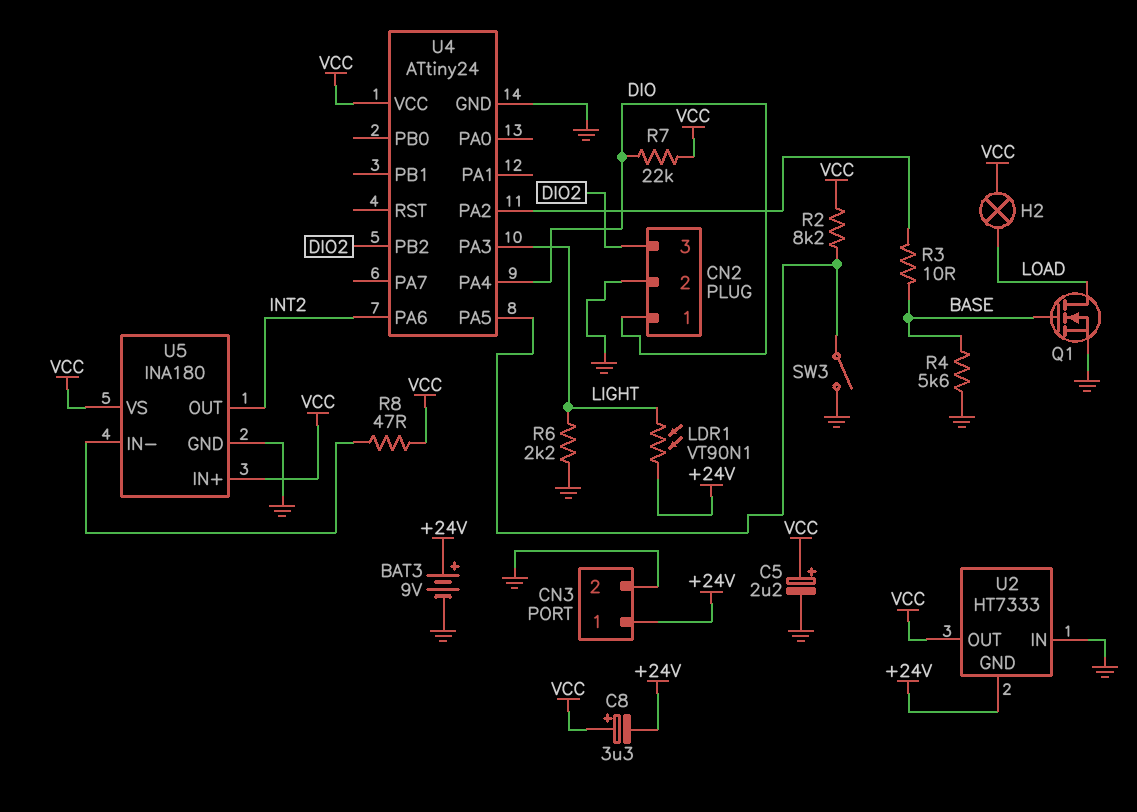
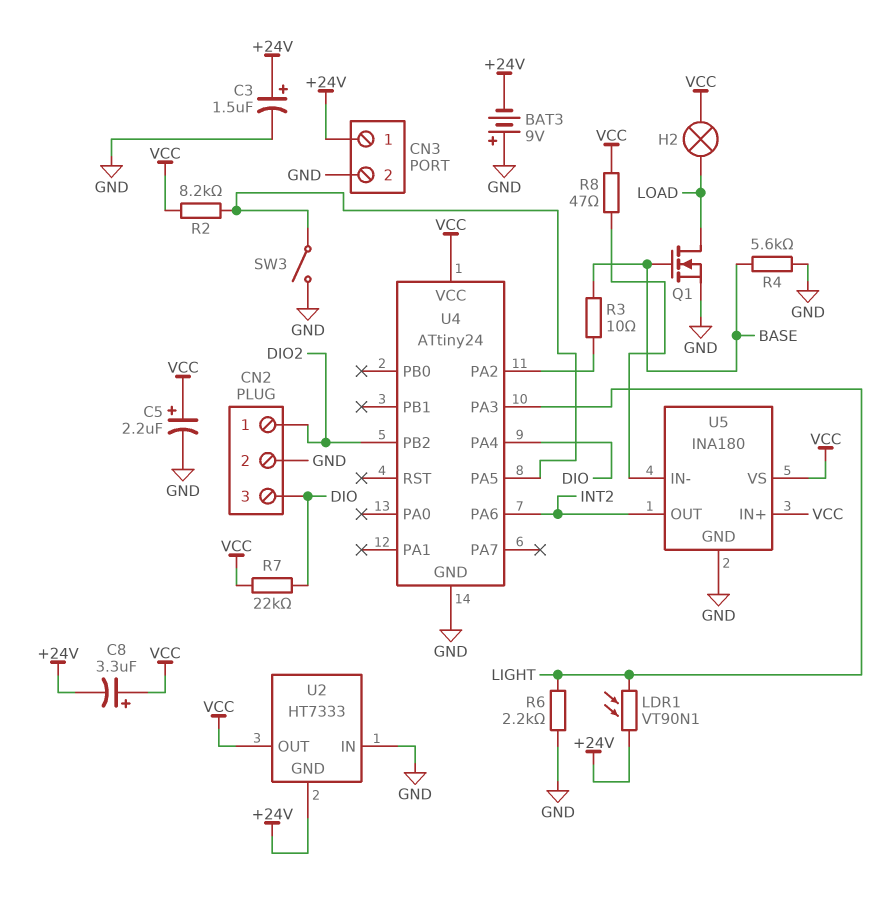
BAT3: 9V (plus +24V, minus GND) -> 9V (plus GND, minus +24V)
C3: none -> 1.5uF (plus +24V, minus GND)
CN2 pin 1: DIO -> DIO2
CN2 pin 3: DIO2 -> DIO

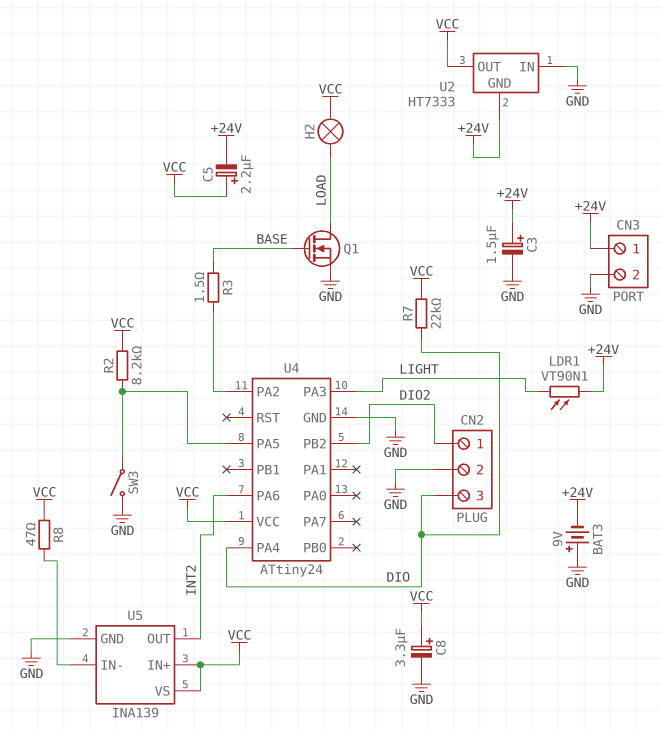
C5: 2.2uF (plus VCC, minus GND) -> 2.2uF (plus VCC, minus +24V)
C8: 3.3uF (plus VCC, minus +24V) -> 3.3uF (plus VCC, minus GND)
R3: 10 (BASE, U4/PA2) -> 1.5 (BASE, U4/PA2)
R4: 5.6k (BASE, GND) -> none
R6: 2.2k (GND, LIGHT) -> none
U5: INA180 -> INA139

